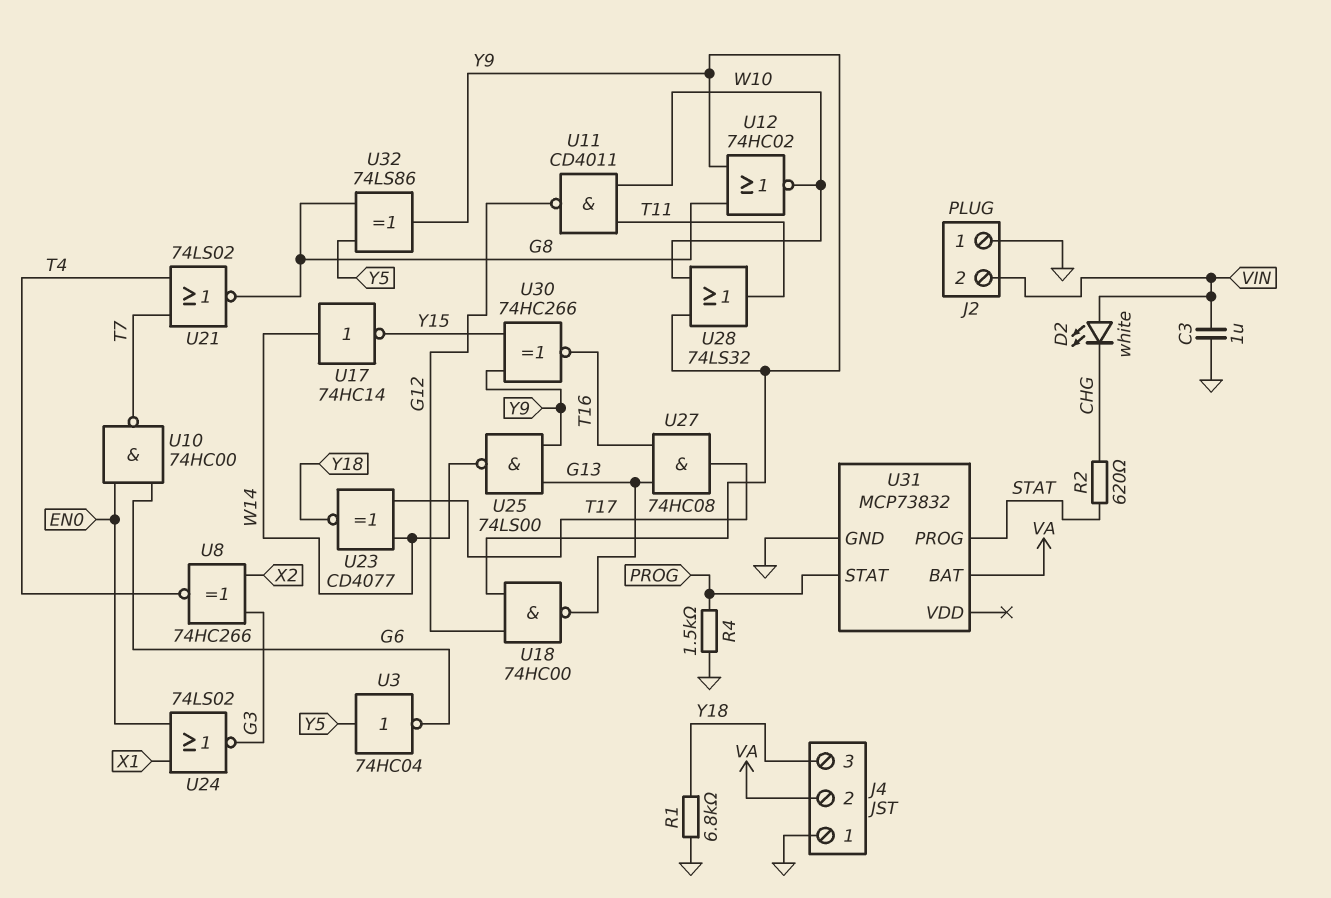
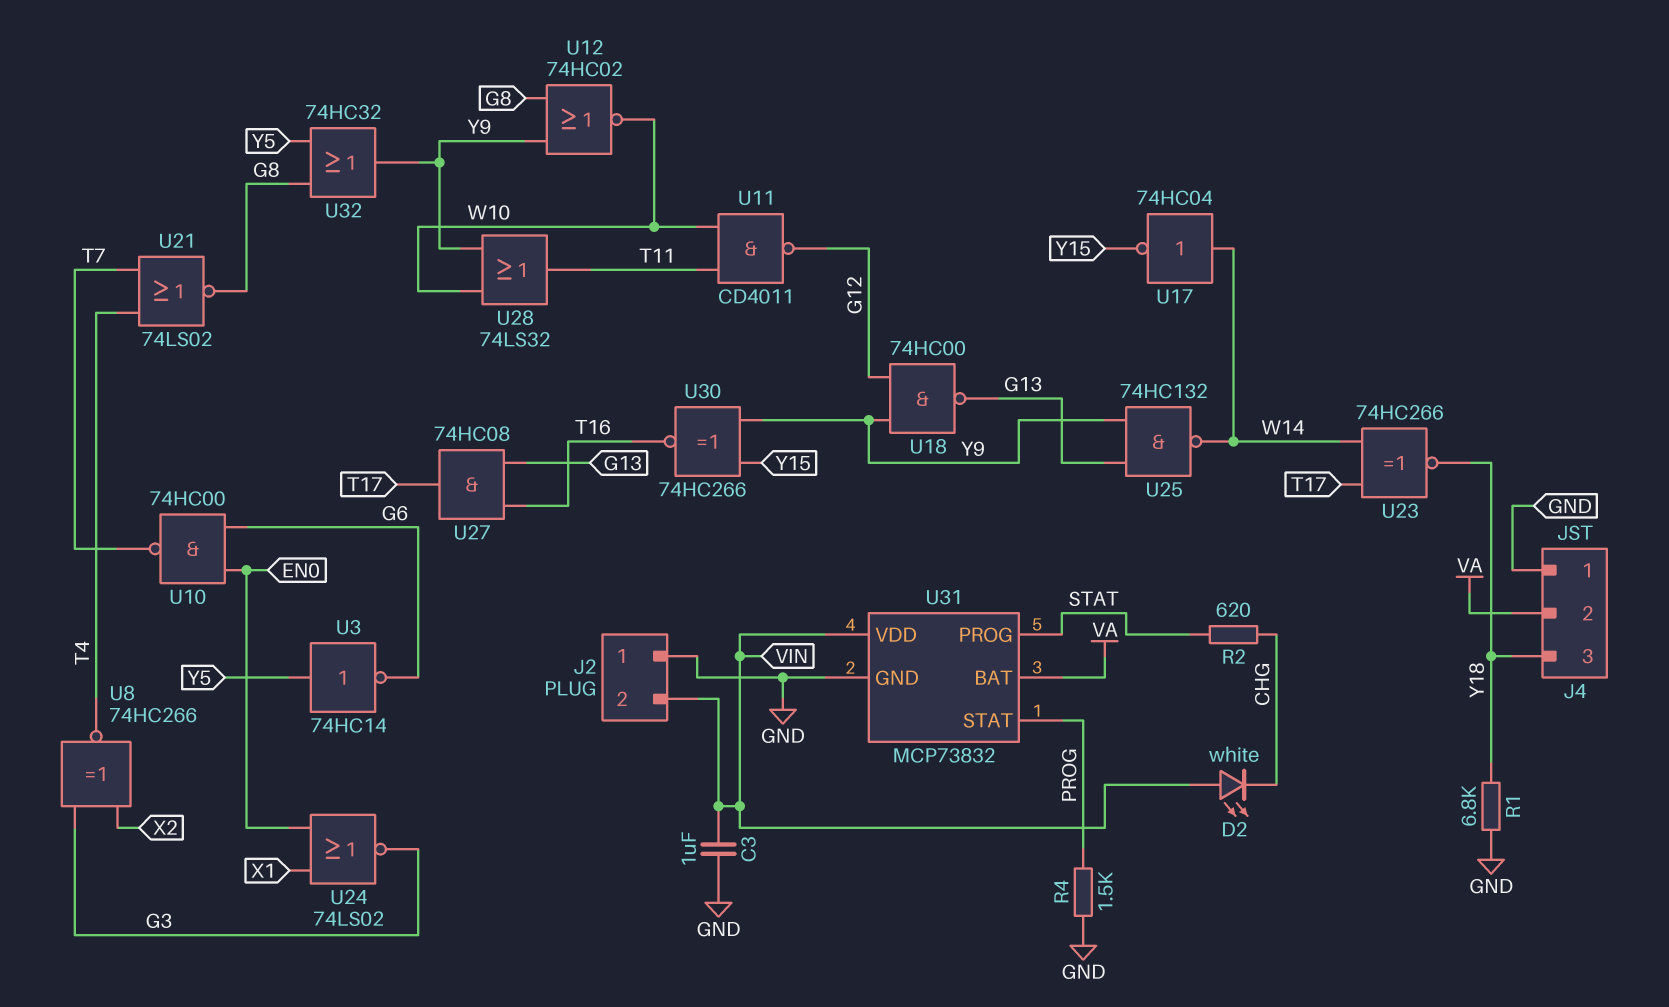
U3: NOT 74HC04 (in Y5, out G6) -> NOT 74HC14 (in Y5, out G6)
U17: NOT 74HC14 (in W14, out Y15) -> NOT 74HC04 (in W14, out Y15)
U23: XNOR CD4077 (in T17, in W14, out Y18) -> XNOR 74HC266 (in T17, in W14, out Y18)
U25: NAND 74LS00 (in G13, in Y9, out W14) -> NAND 74HC132 (in G13, in Y9, out W14)
U31 pin VDD: none -> VIN
U32: XOR 74LS86 (in G8, in Y5, out Y9) -> OR 74HC32 (in G8, in Y5, out Y9)

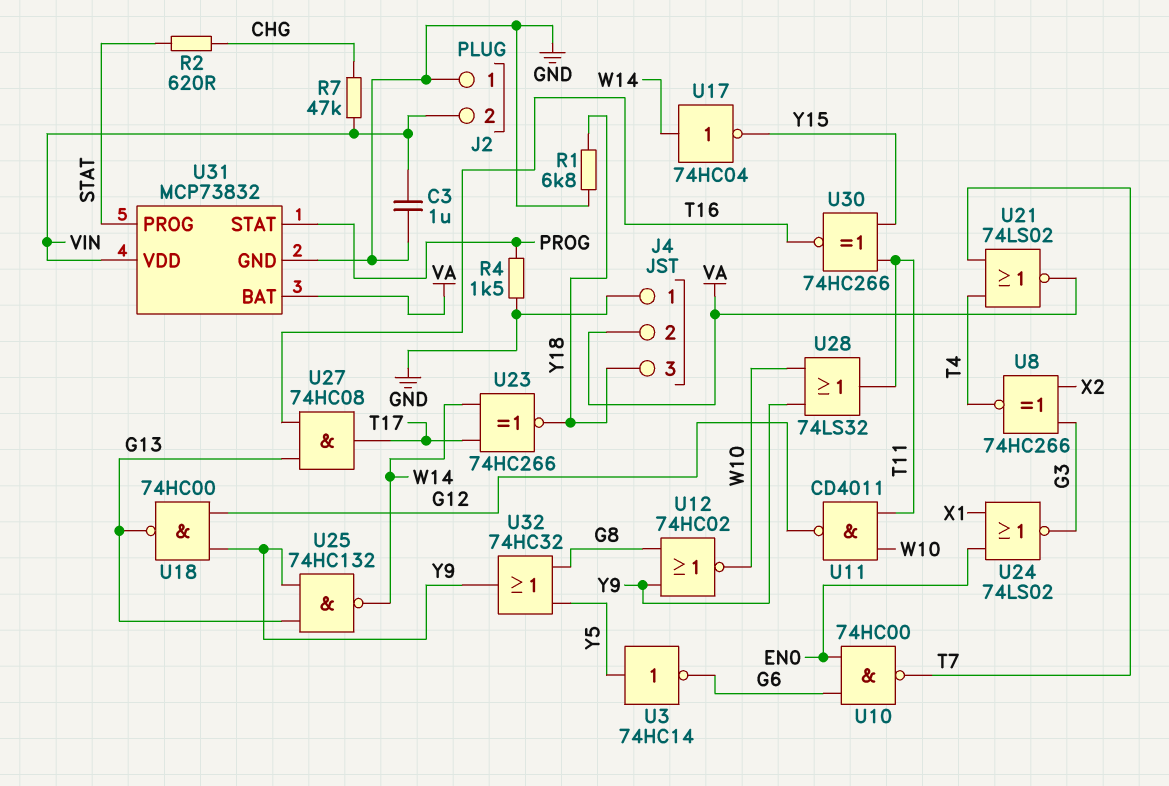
D2: LED white (A VIN, K CHG) -> none
R7: none -> 47k (CHG, VIN)
U21: NOR 74LS02 (in T4, in T7, out G8) -> NOR 74LS02 (in T4, in T7, out VA)
U30: XNOR 74HC266 (in Y9, in Y15, out T16) -> XNOR 74HC266 (in T11, in Y15, out T16)

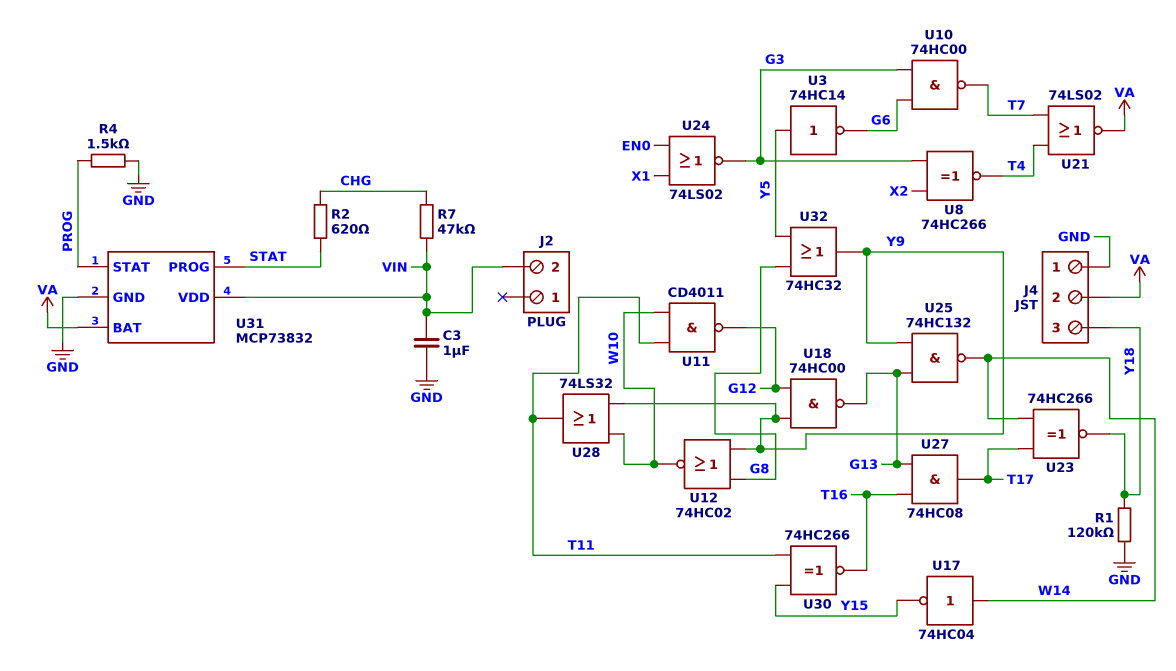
J2 pin 1: GND -> none
R1: 6.8k (GND, Y18) -> 120k (GND, Y18)
U10: NAND 74HC00 (in EN0, in G6, out T7) -> NAND 74HC00 (in G3, in G6, out T7)

